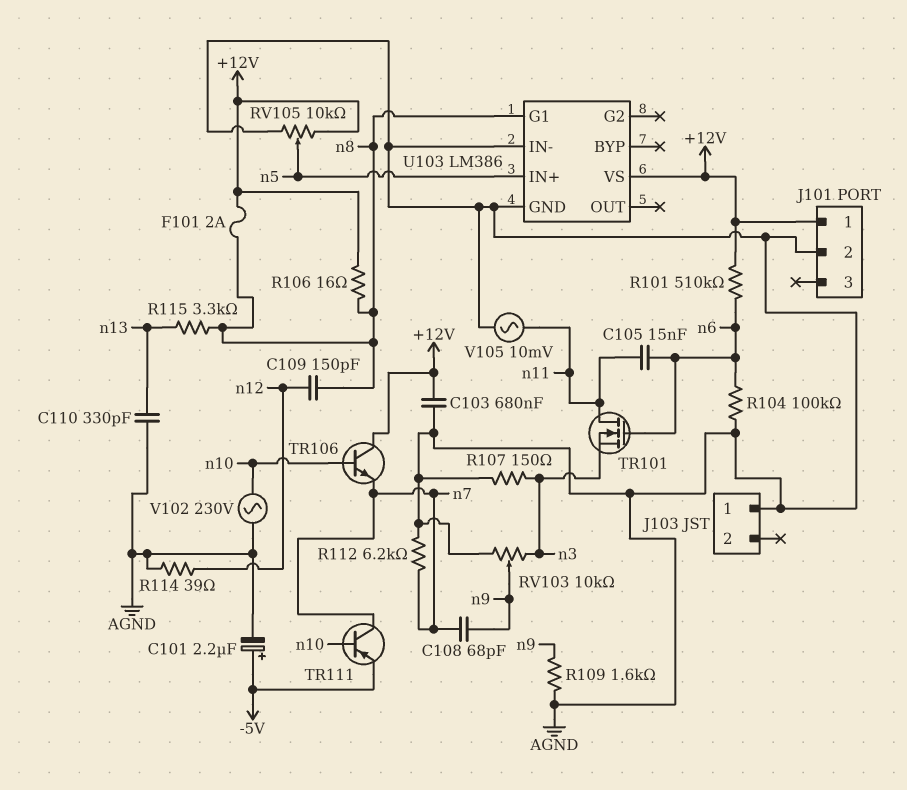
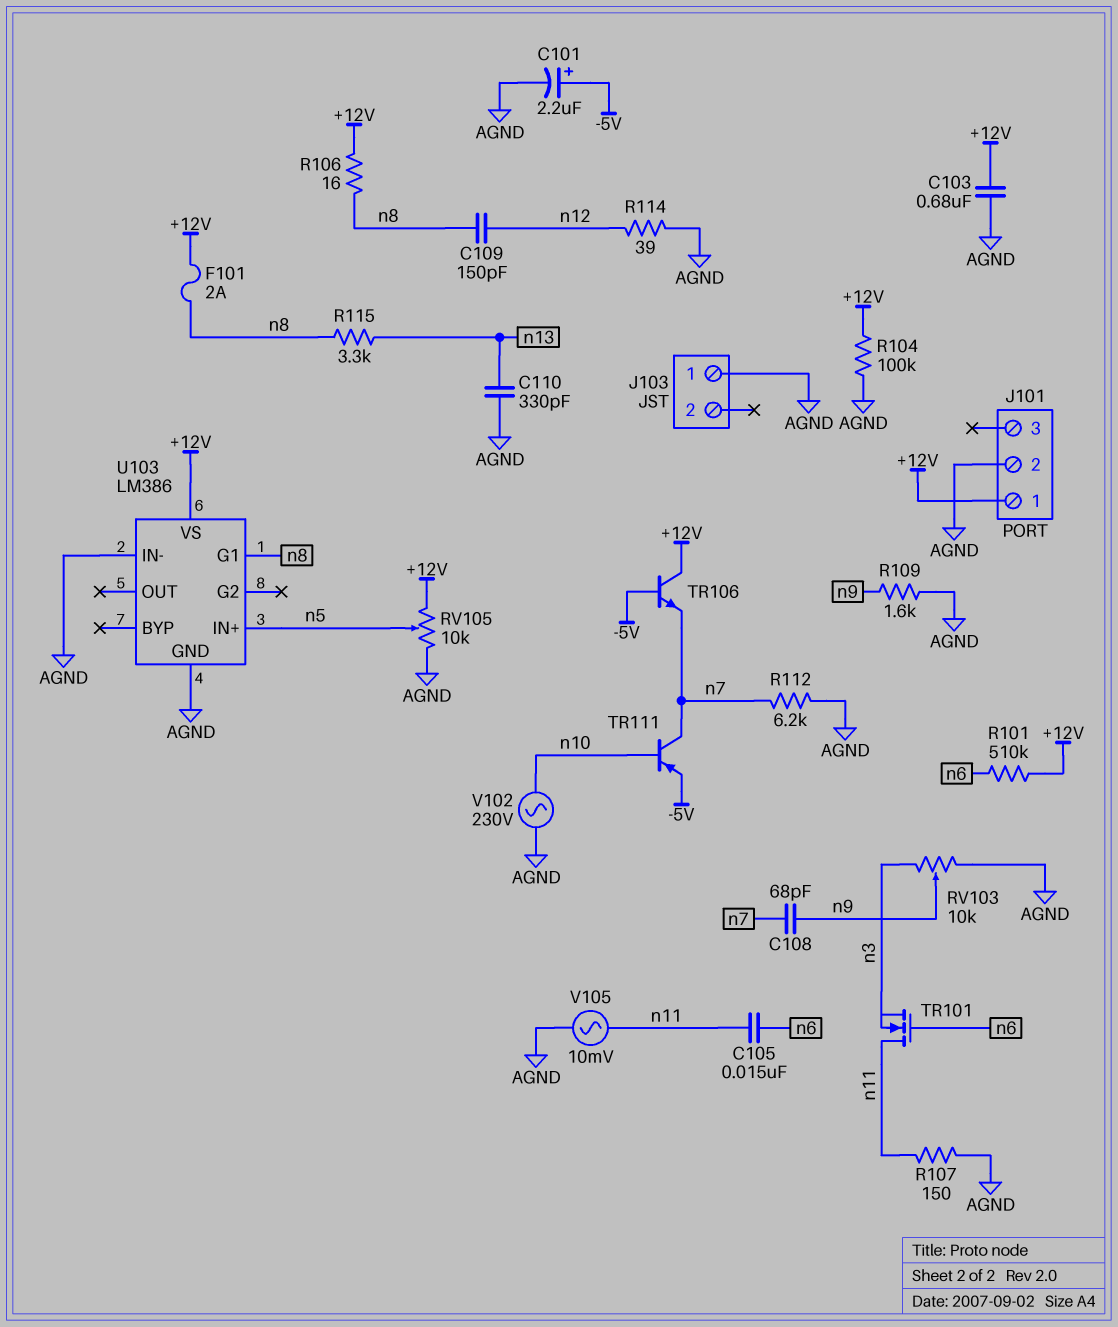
R104: 100k (AGND, n6) -> 100k (+12V, AGND)
R107: 150 (AGND, n3) -> 150 (AGND, n11)
TR106: NPN (B n10, C +12V, E n7) -> NPN (B -5V, C +12V, E n7)

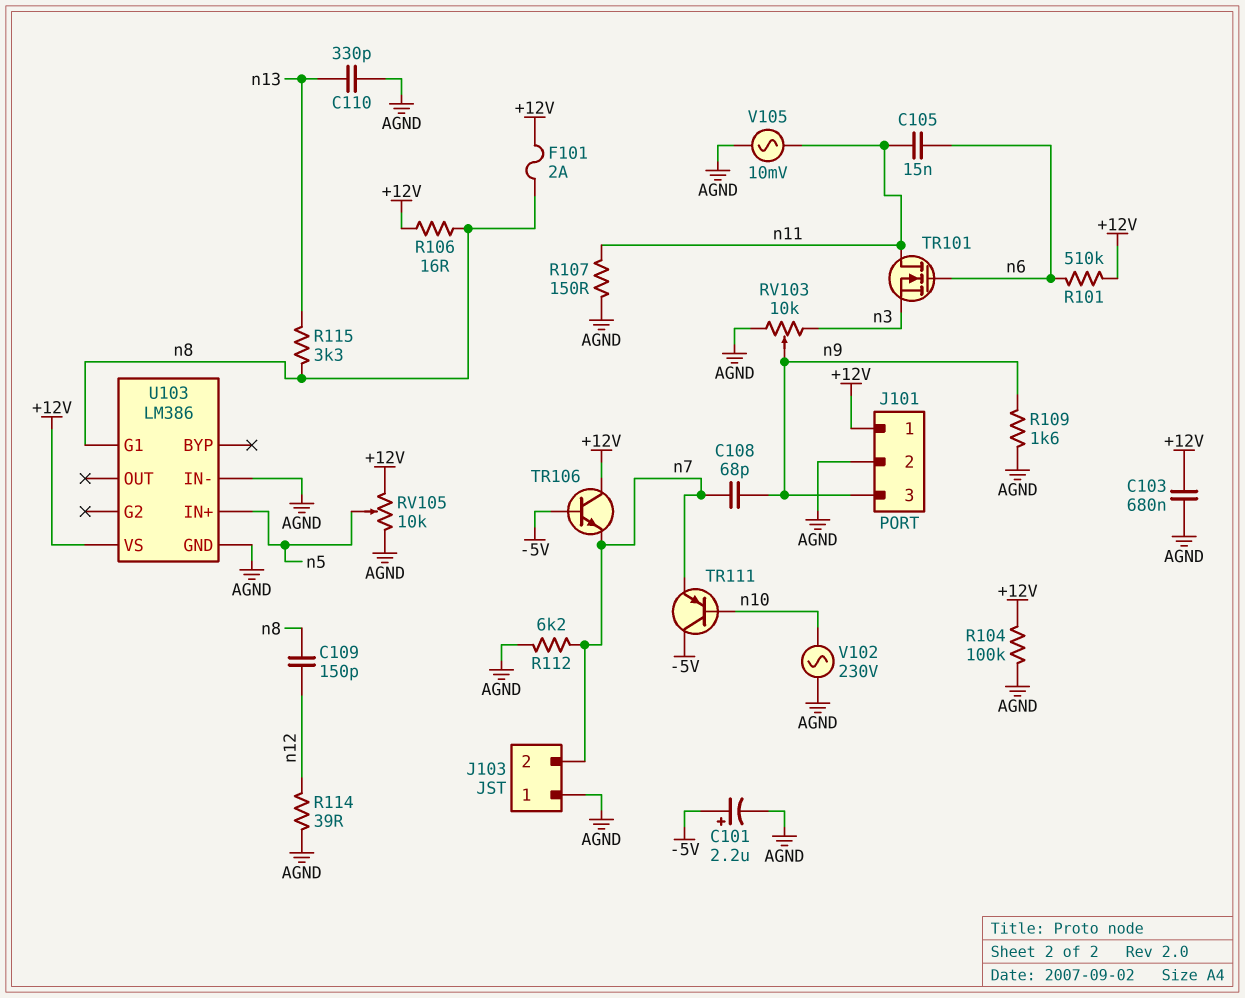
J101 pin 3: none -> n9
J103 pin 2: none -> n7
TR111: PNP (B n10, C n7, E -5V) -> PNP (B n10, C -5V, E n7)

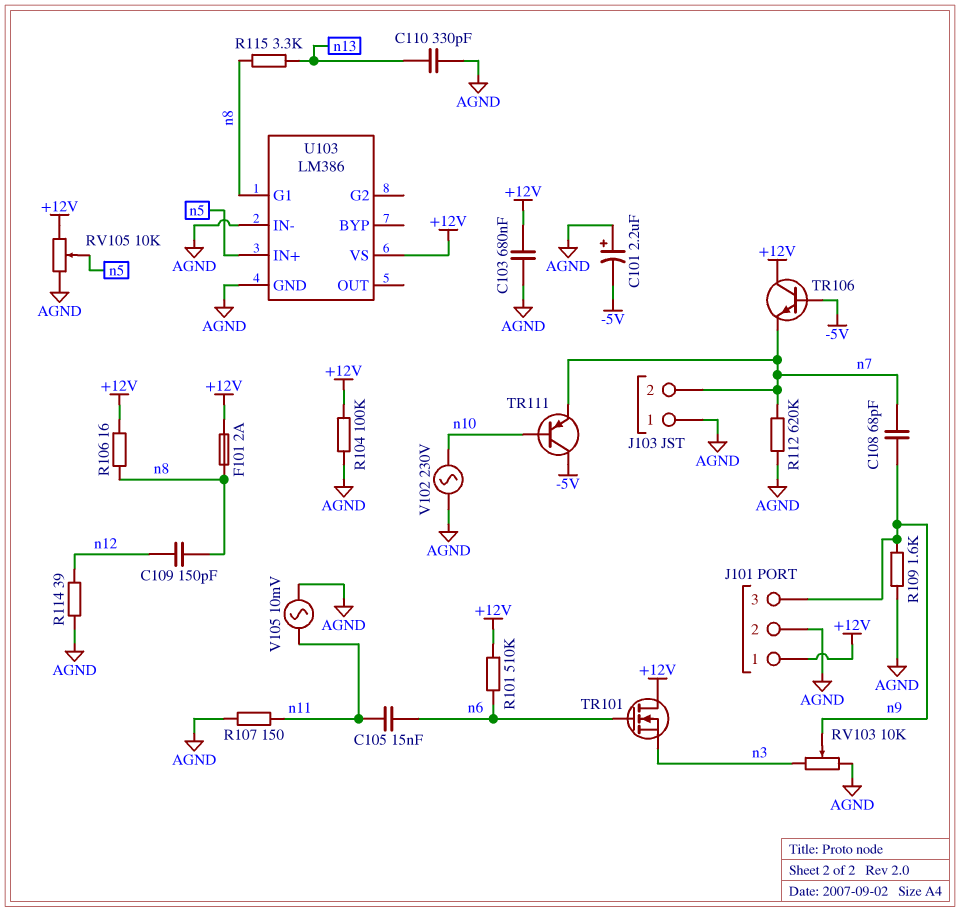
C101: 2.2uF (plus -5V, minus AGND) -> 2.2uF (plus AGND, minus -5V)
R112: 6.2k (AGND, n7) -> 620k (AGND, n7)
TR101: NMOS (G n6, D n11, S n3) -> NMOS (G n6, D +12V, S n3)

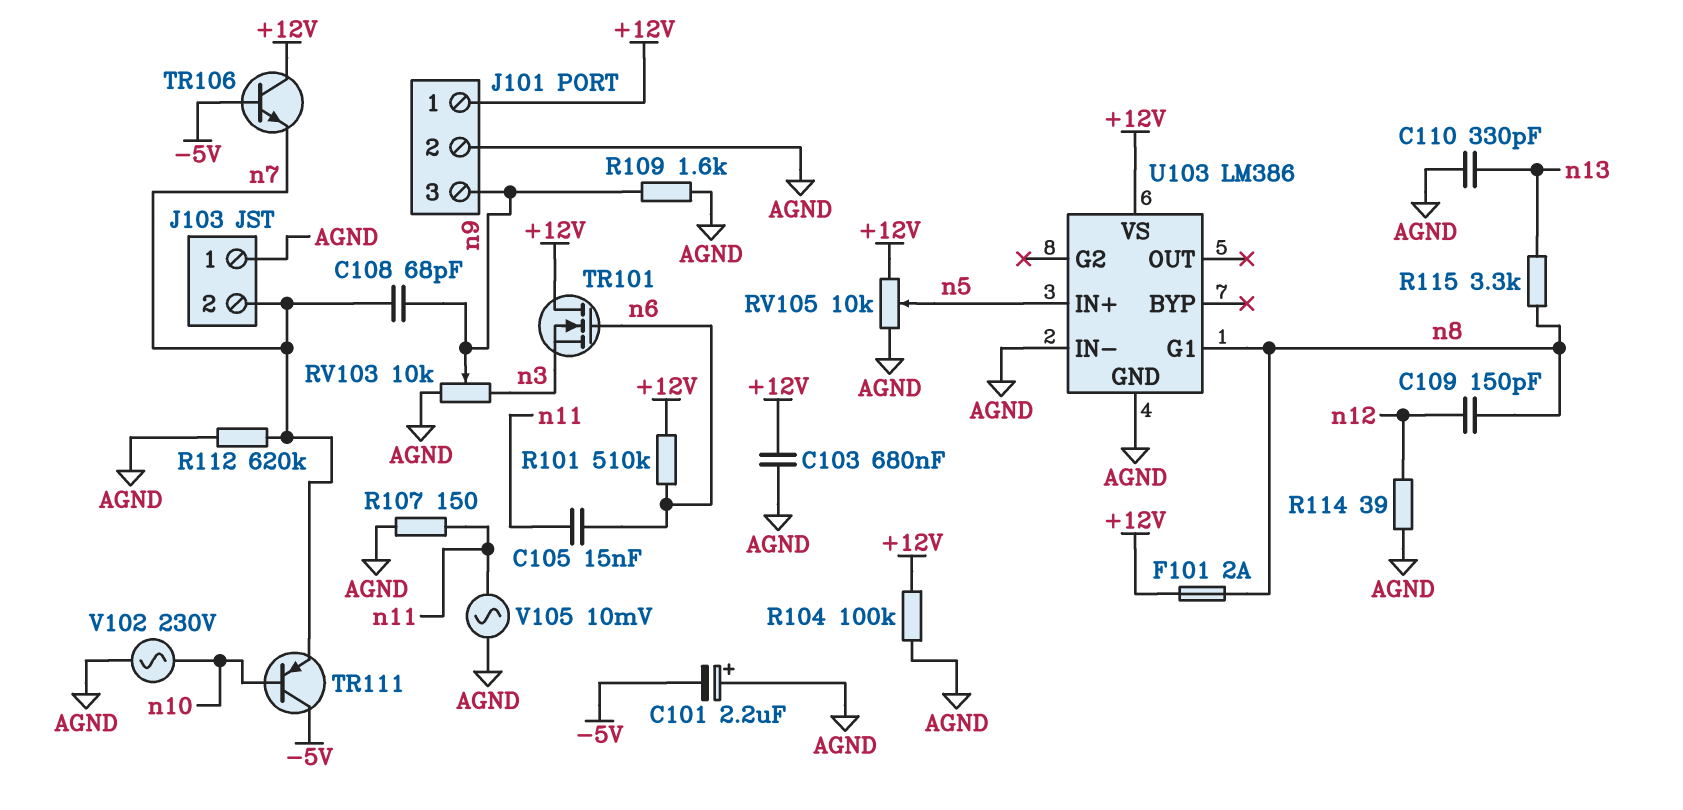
R106: 16 (+12V, n8) -> none

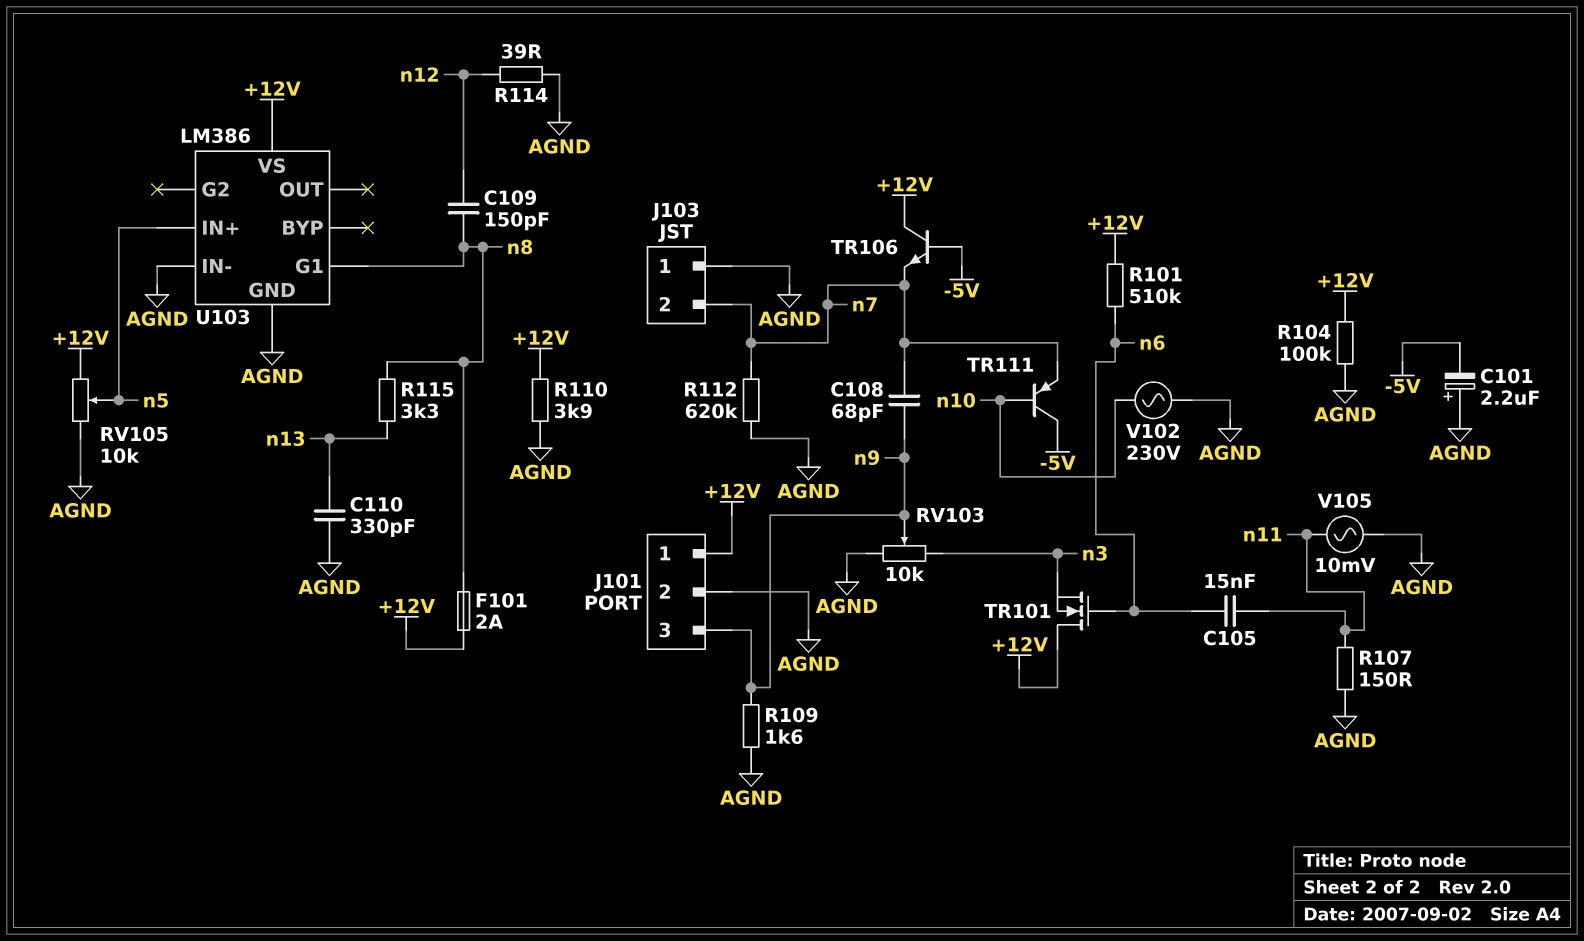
C103: 680nF (+12V, AGND) -> none
R110: none -> 3.9k (+12V, AGND)

